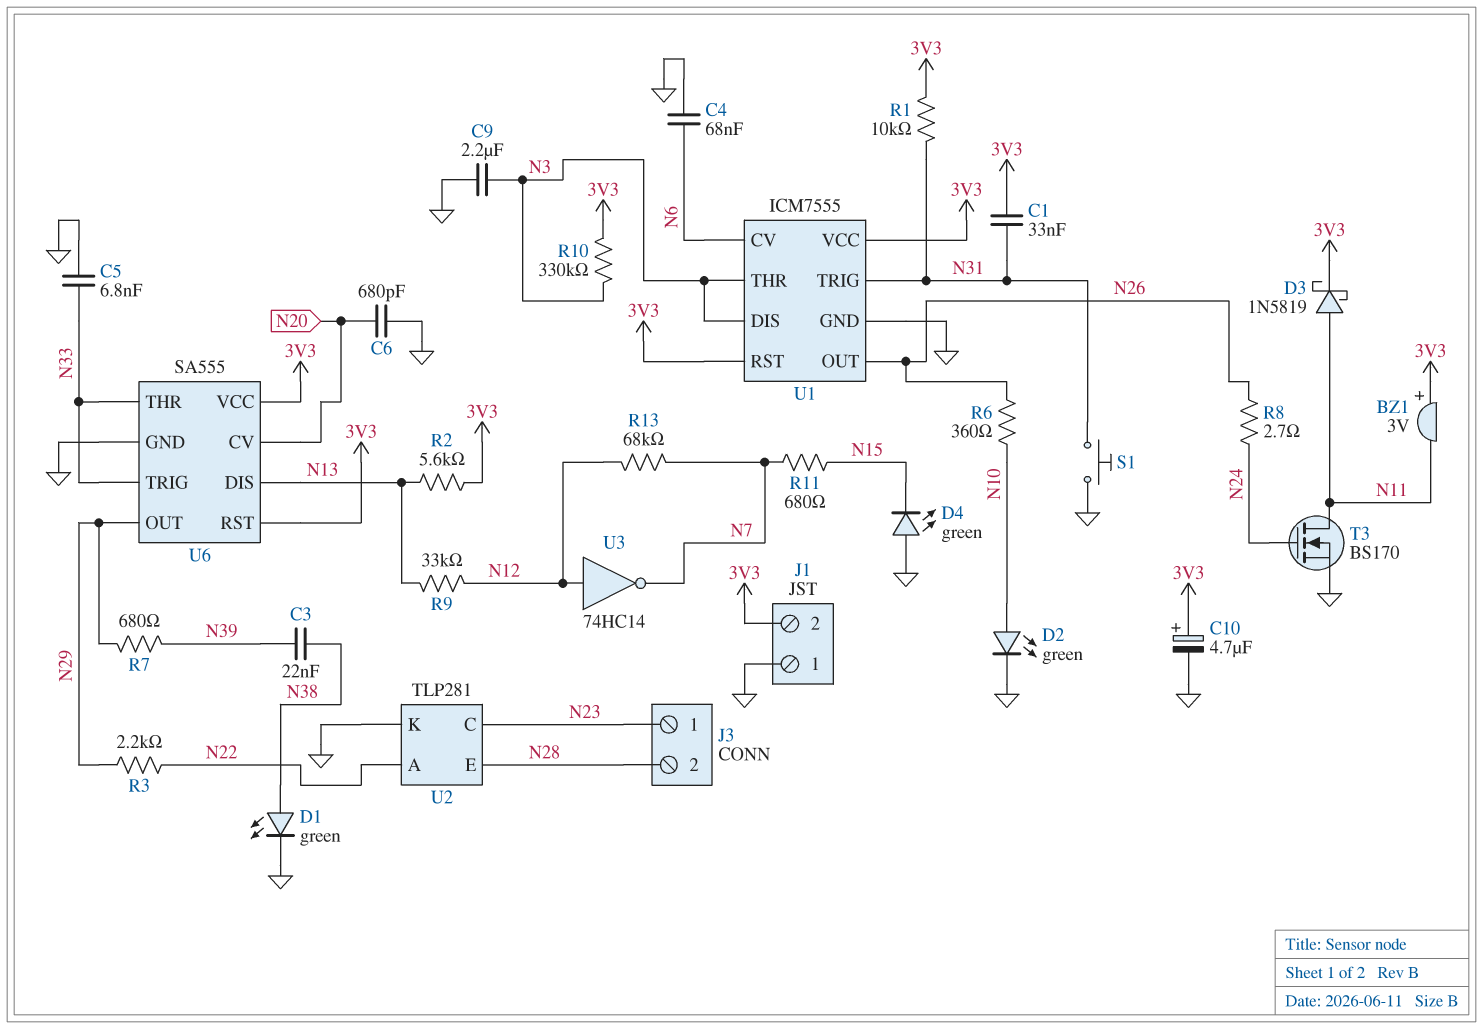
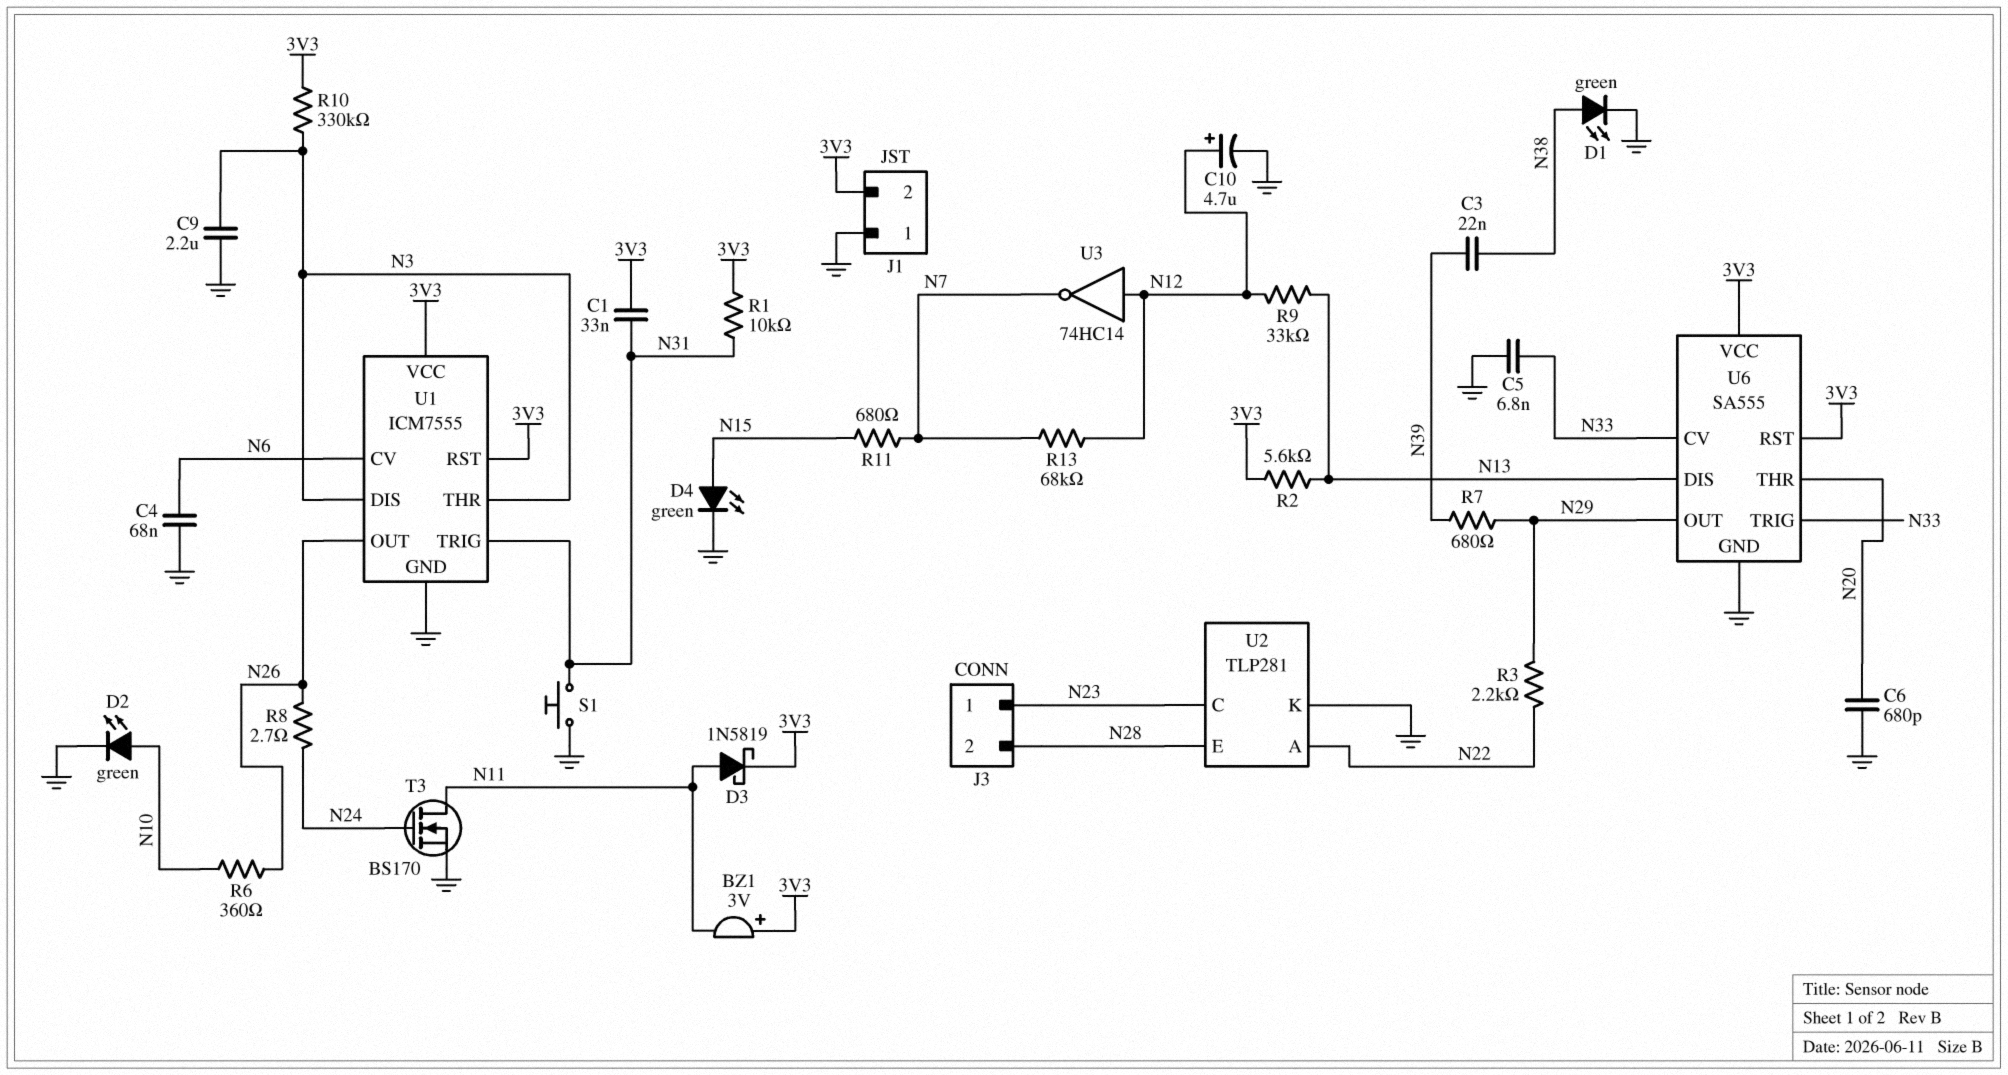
C10: 4.7uF (plus 3V3, minus GND) -> 4.7uF (plus N12, minus GND)
D4: LED green (A GND, K N15) -> LED green (A N15, K GND)
U6 pin CV: N20 -> N33
U6 pin THR: N33 -> N20

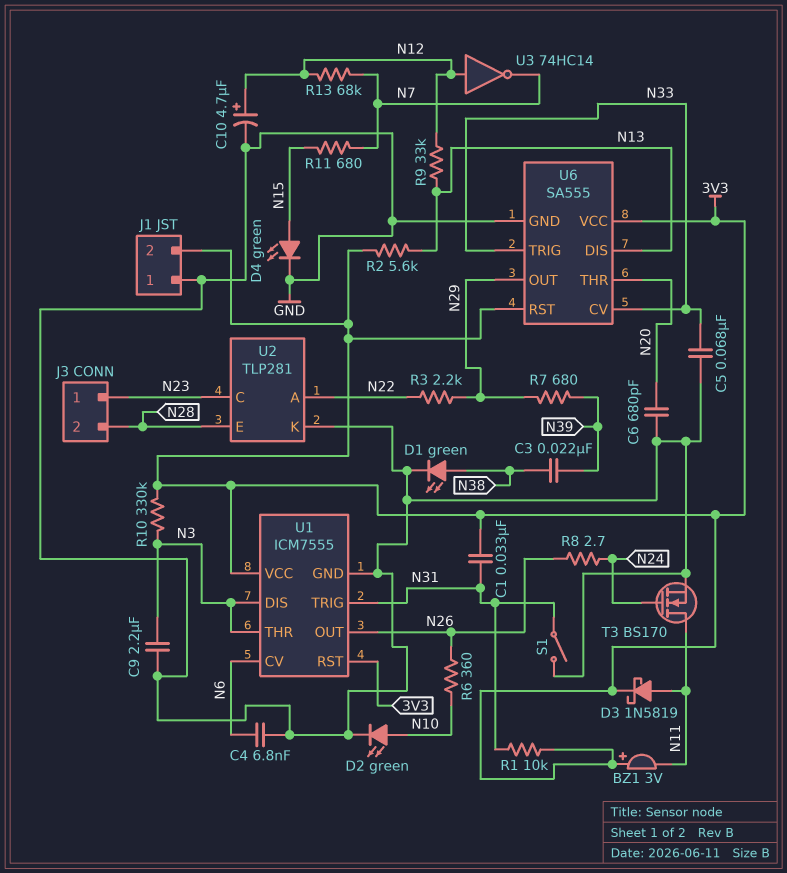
C4: 68nF (GND, N6) -> 6.8nF (GND, N6)
C5: 6.8nF (GND, N33) -> 68nF (GND, N33)
S1: button (GND, N31) -> switch (GND, N31)

